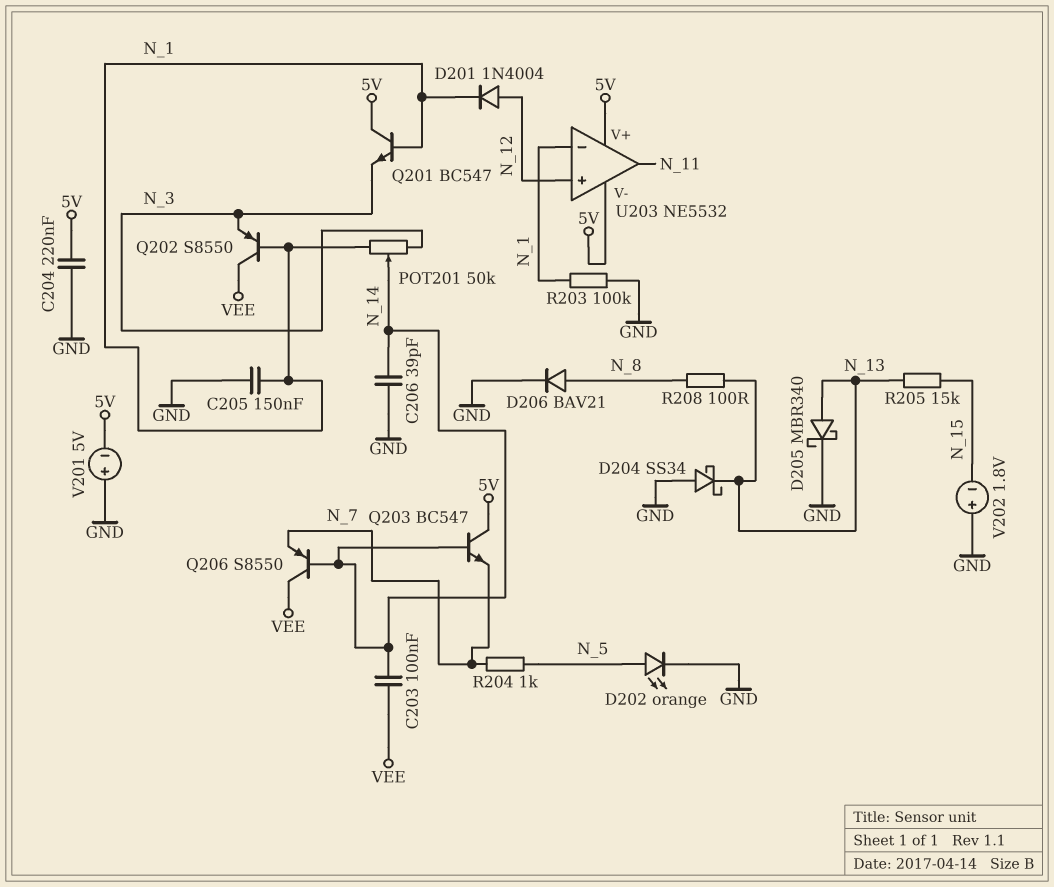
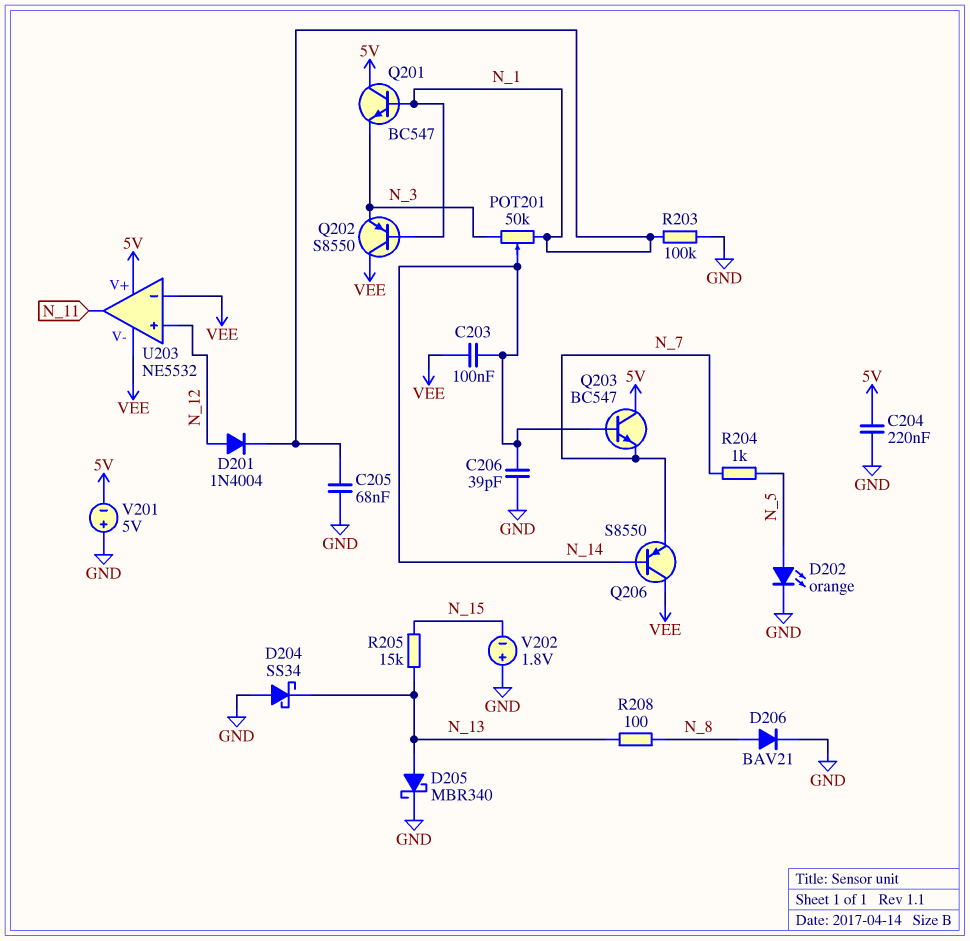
C205: 150nF (GND, N_1) -> 68nF (GND, N_1)
U203 pin V-: 5V -> VEE
U203 pin in-: N_1 -> VEE

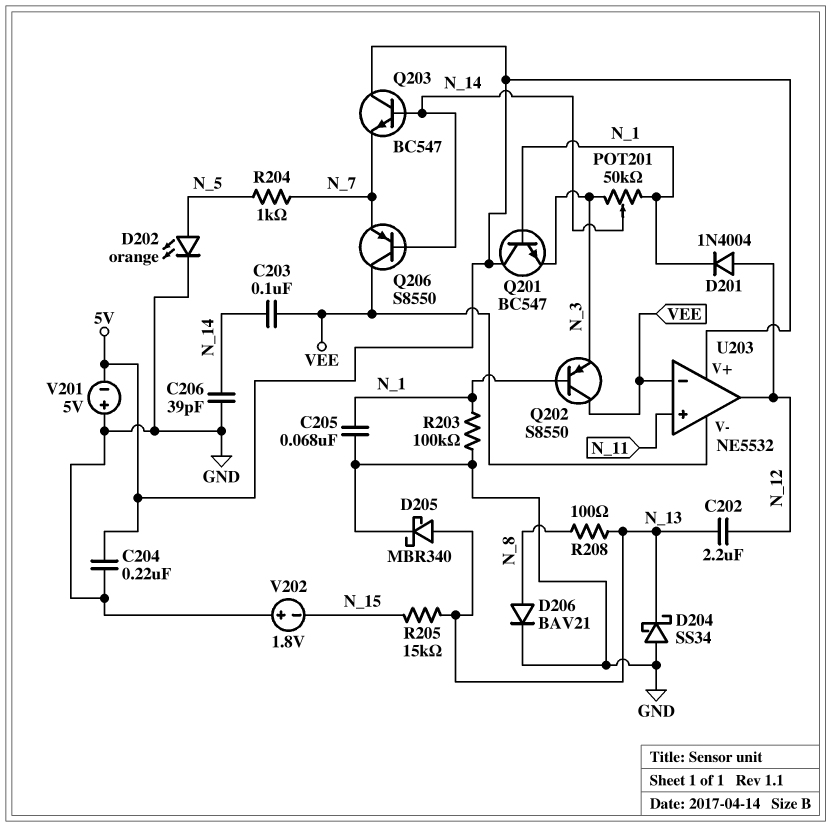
C202: none -> 2.2uF (N_12, N_13)
U203 pin in+: N_12 -> N_11
U203 pin out: N_11 -> N_12

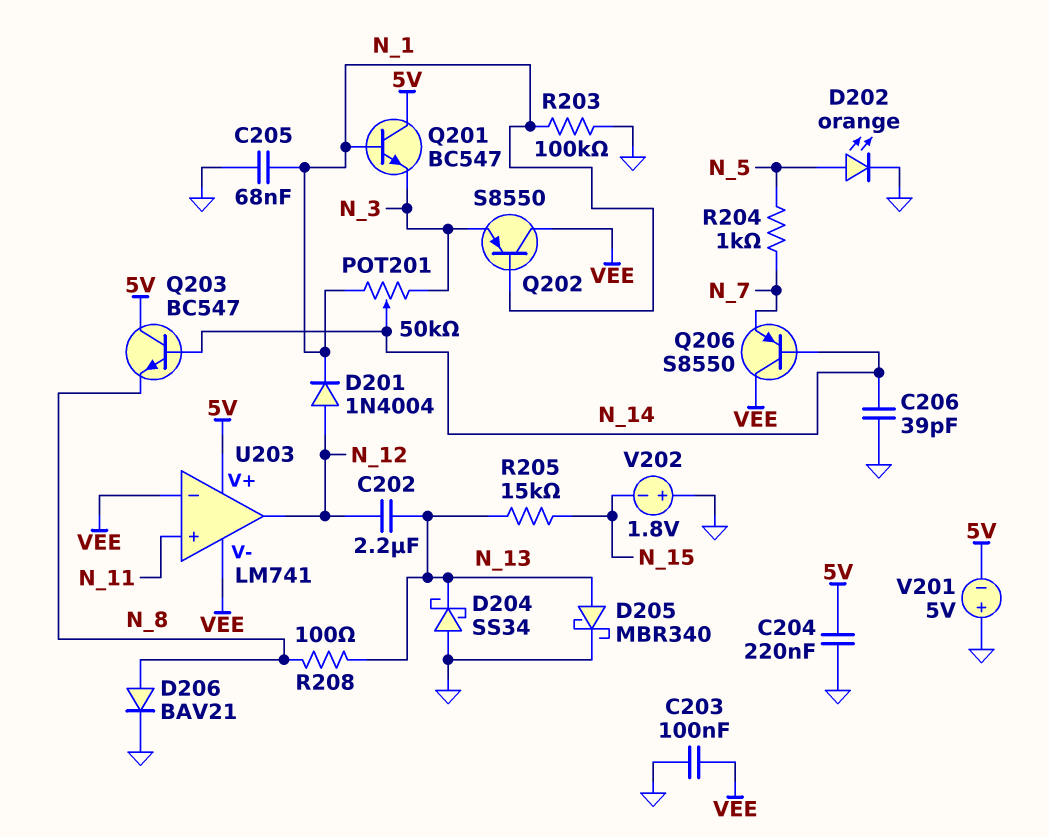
C203: 100nF (N_14, VEE) -> 100nF (GND, VEE)
Q203: NPN BC547 (B N_14, C 5V, E N_7) -> NPN BC547 (B N_14, C 5V, E N_8)
U203: NE5532 -> LM741

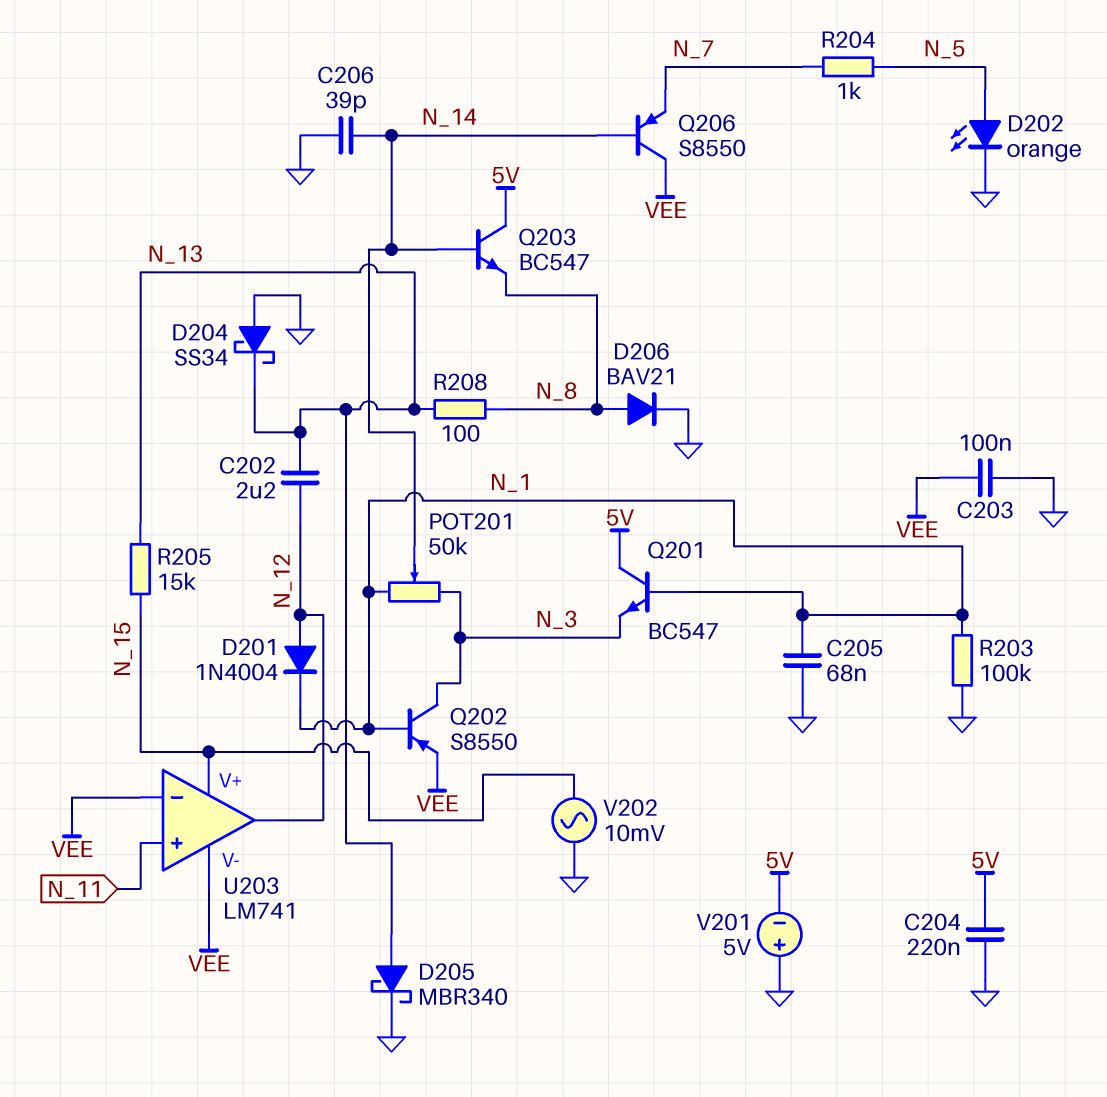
Q202: PNP S8550 (B N_1, C VEE, E N_3) -> PNP S8550 (B N_1, C N_3, E VEE)
U203 pin V+: 5V -> N_15
V202: 1.8V (plus GND, minus N_15) -> AC 10mV (GND, N_15)

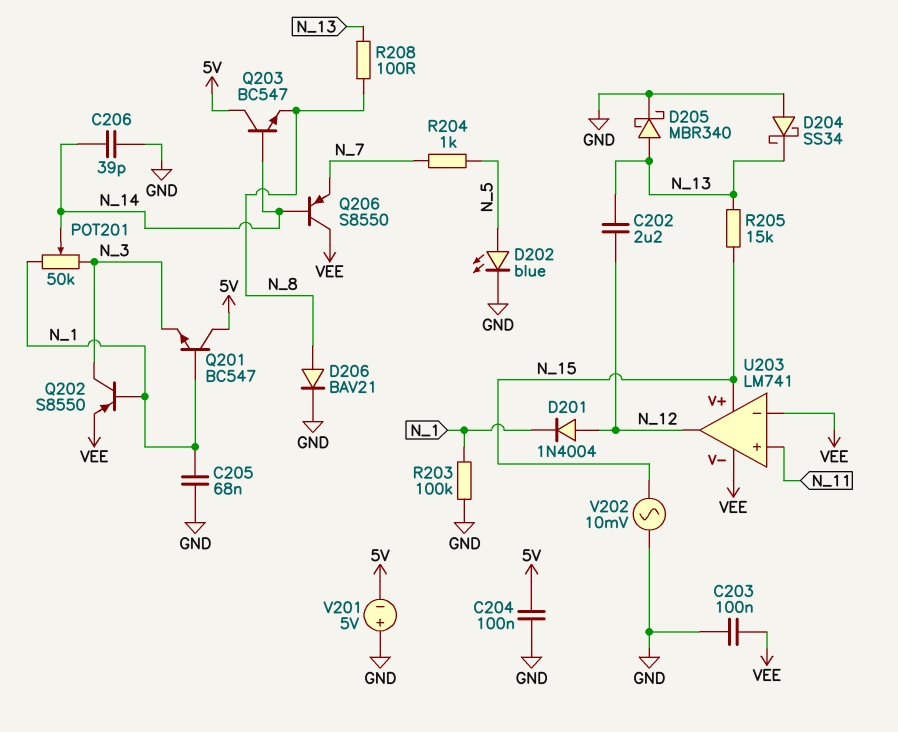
C204: 220nF (5V, GND) -> 100nF (5V, GND)
D202: LED orange (A N_5, K GND) -> LED blue (A N_5, K GND)

